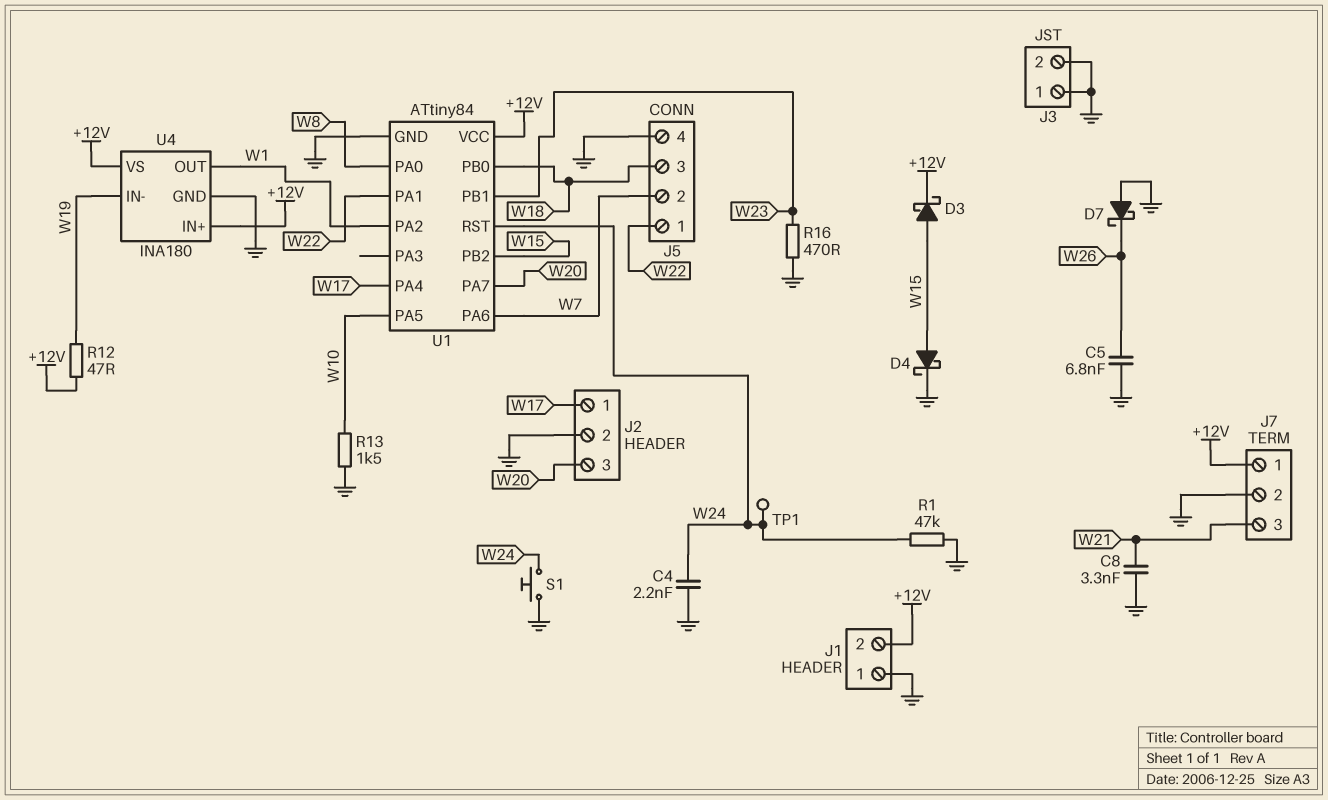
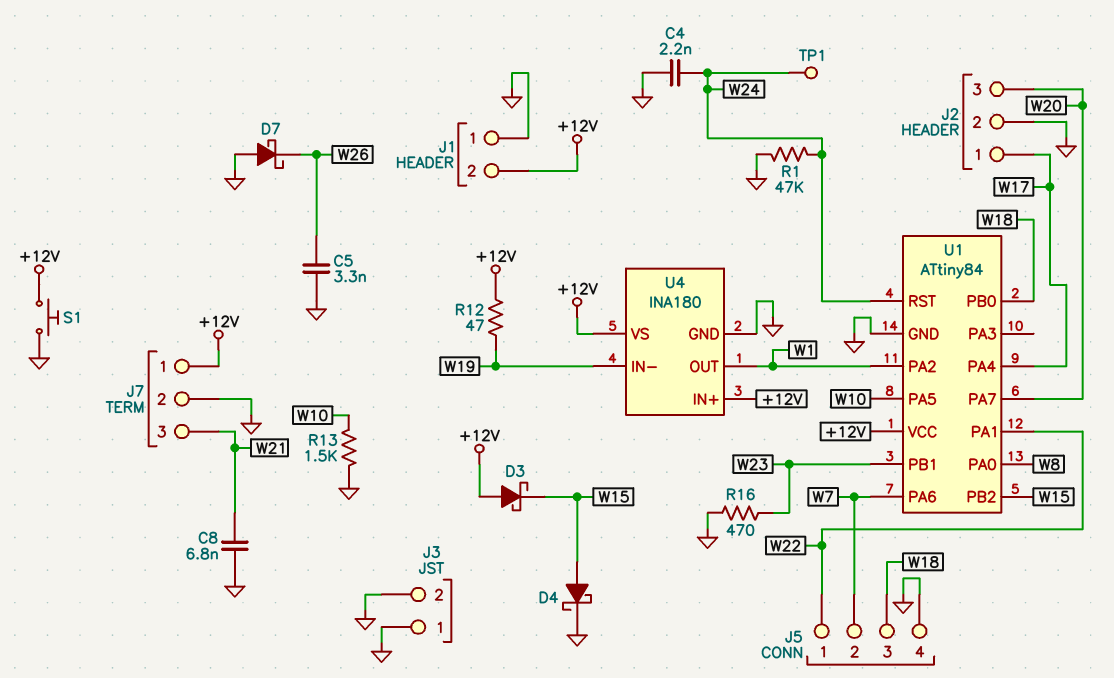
C5: 6.8nF (GND, W26) -> 3.3nF (GND, W26)
C8: 3.3nF (GND, W21) -> 6.8nF (GND, W21)
D3: schottky (A W15, K +12V) -> schottky (A +12V, K W15)
S1: button (GND, W24) -> button (+12V, GND)

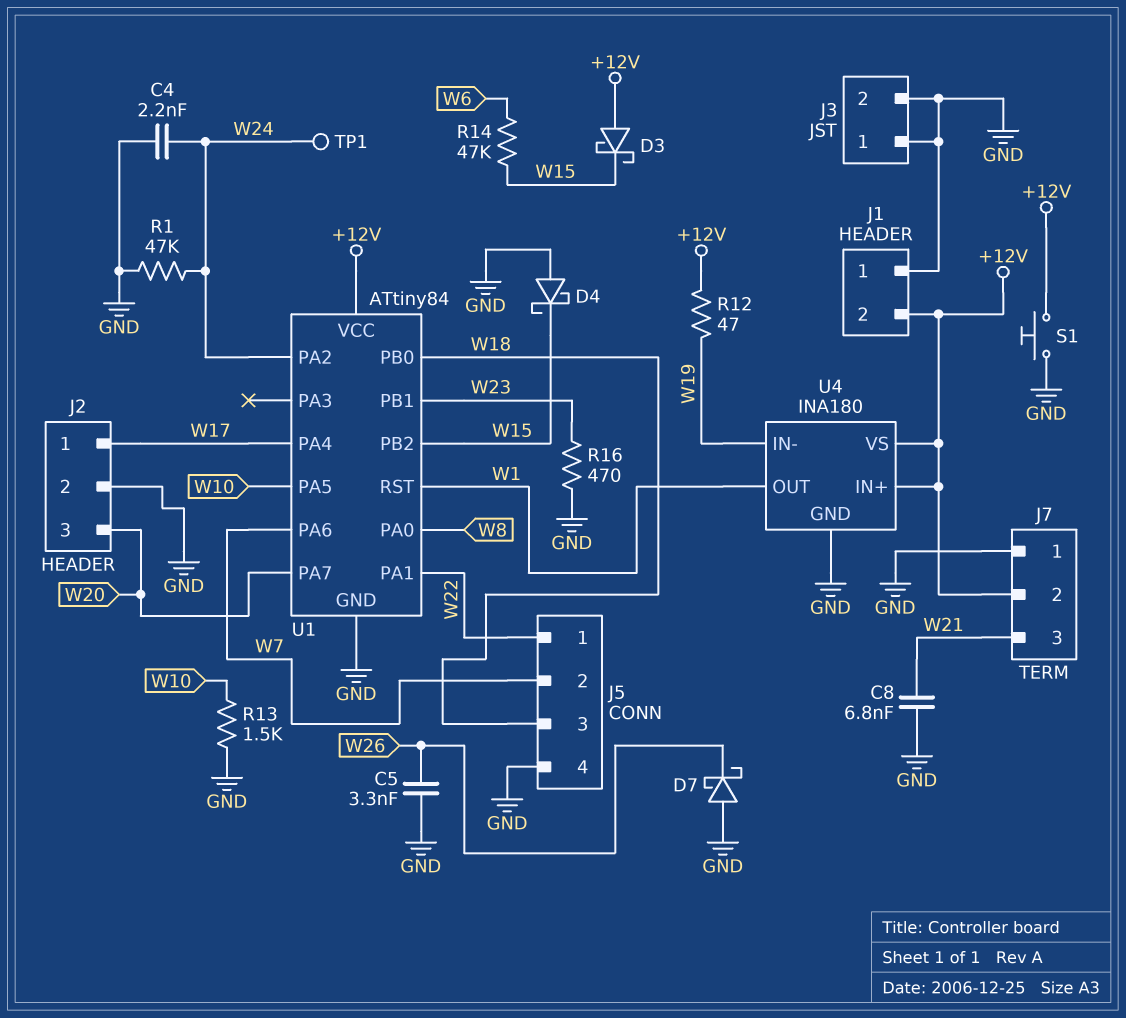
D4: schottky (A W15, K GND) -> schottky (A GND, K W15)
J7 pin 1: +12V -> GND
J7 pin 2: GND -> +12V
R14: none -> 47k (W6, W15)
U1 pin PA2: W1 -> W24
U1 pin RST: W24 -> W1

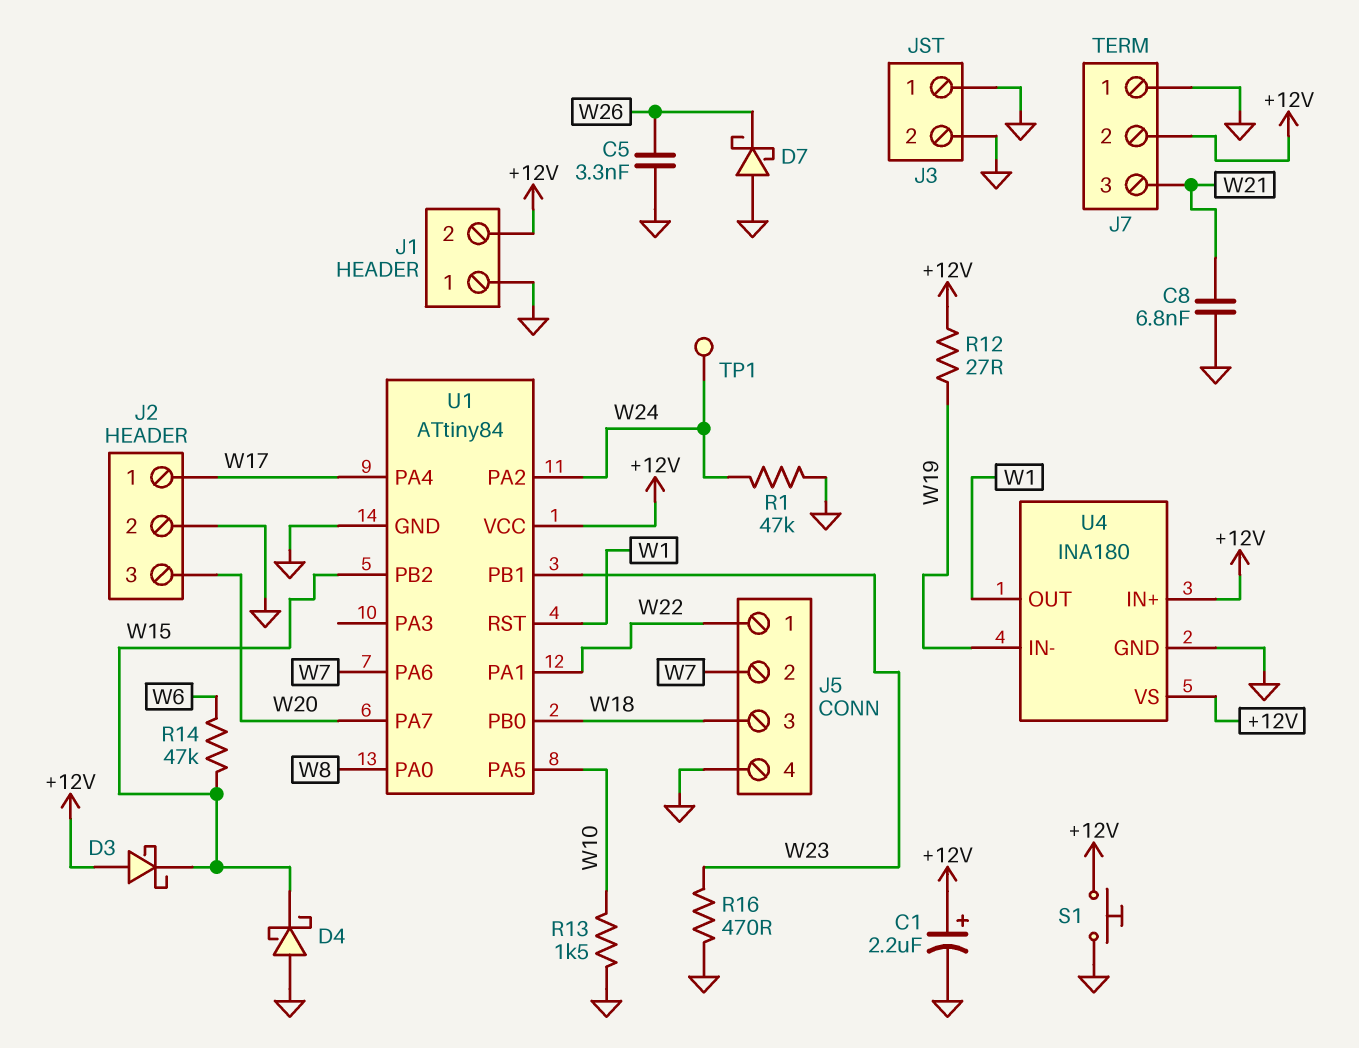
C1: none -> 2.2uF (plus +12V, minus GND)
C4: 2.2nF (GND, W24) -> none
R12: 47 (+12V, W19) -> 27 (+12V, W19)

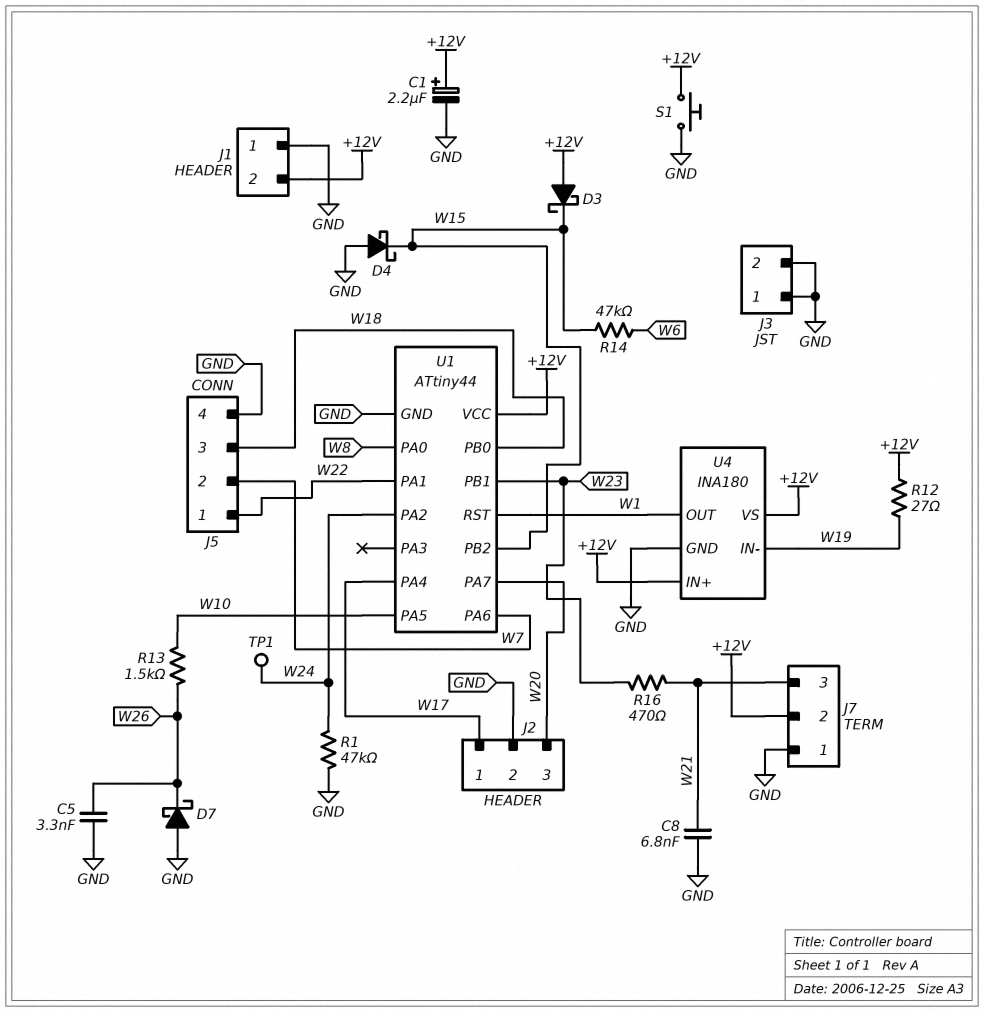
R13: 1.5k (GND, W10) -> 1.5k (W10, W26)
R16: 470 (GND, W23) -> 470 (W21, W23)
U1: ATtiny84 -> ATtiny44

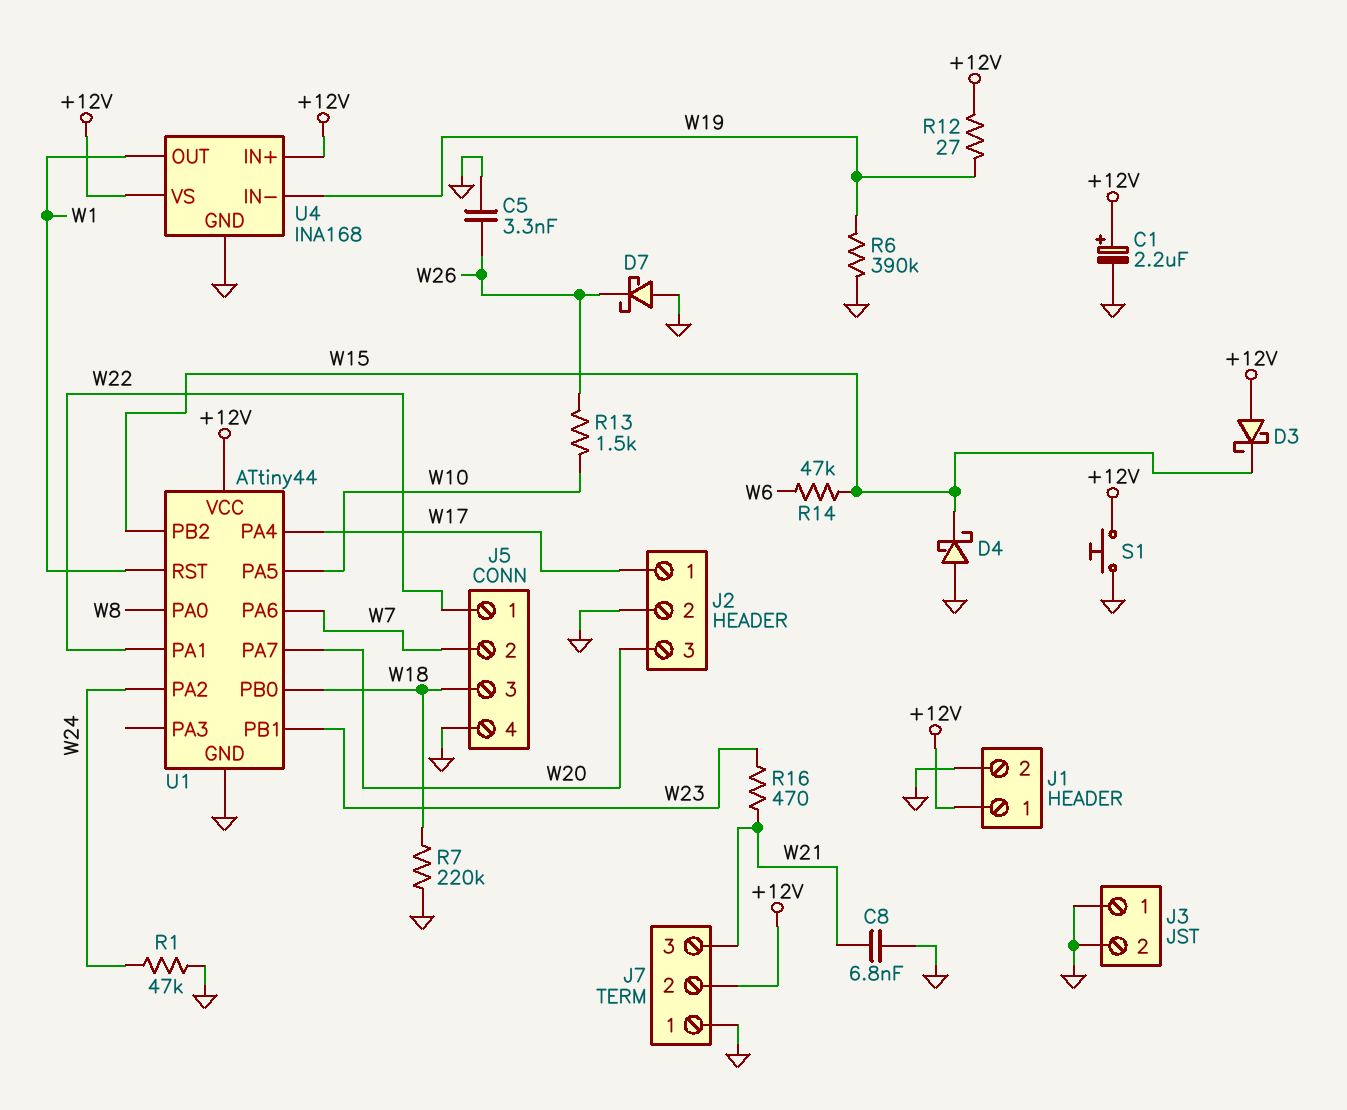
J1 pin 1: GND -> +12V
J1 pin 2: +12V -> GND
R6: none -> 390k (GND, W19)
R7: none -> 220k (GND, W18)
TP1: test point (W24) -> none
U4: INA180 -> INA168

